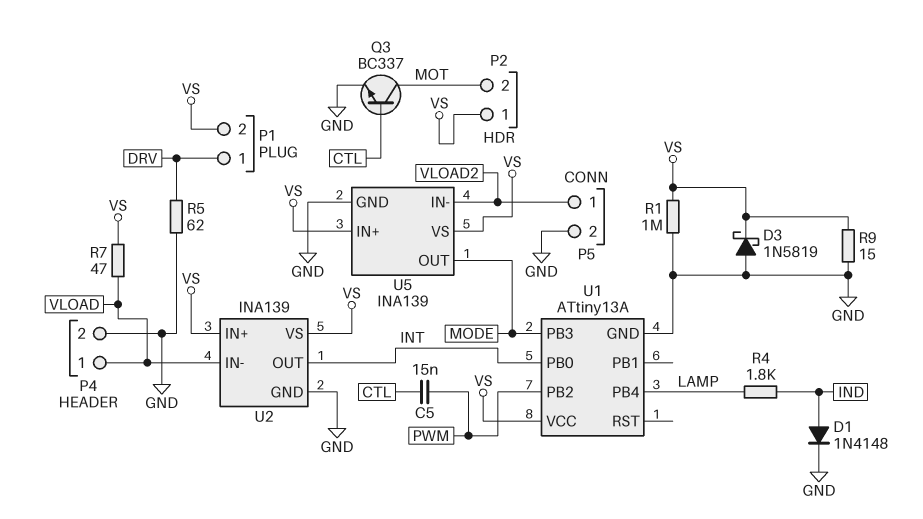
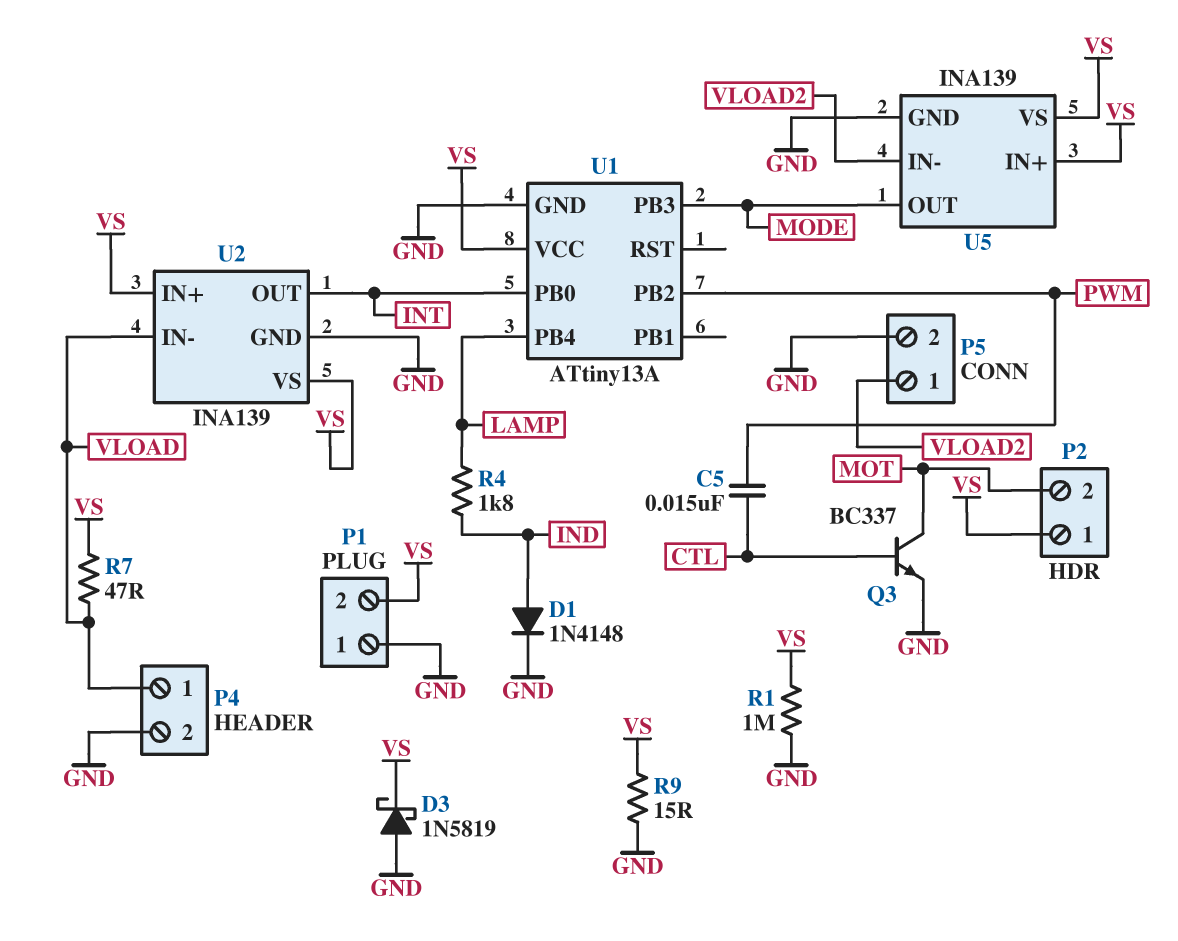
P1 pin 1: DRV -> GND
R5: 62 (DRV, GND) -> none

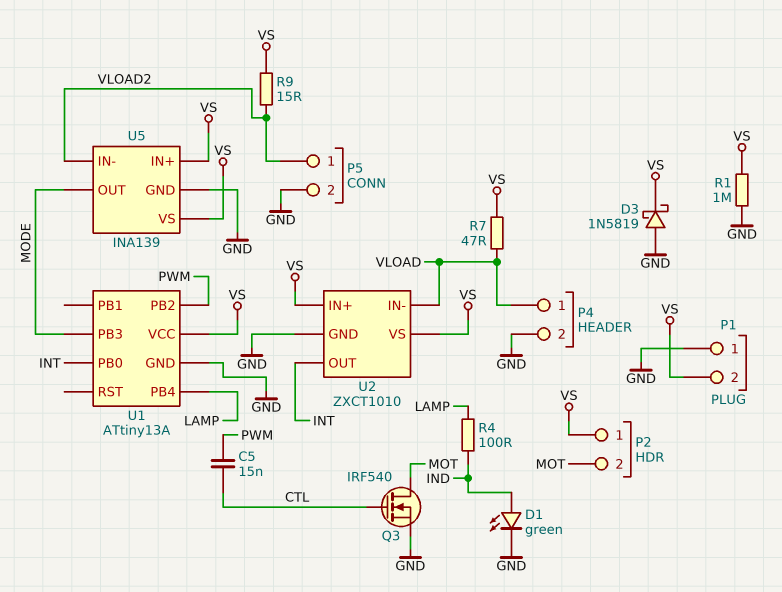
D1: diode 1N4148 (A IND, K GND) -> LED green (A IND, K GND)
Q3: NPN BC337 (B CTL, C MOT, E GND) -> NMOS IRF540 (G CTL, D MOT, S GND)
R4: 1.8k (IND, LAMP) -> 100 (IND, LAMP)
R9: 15 (GND, VS) -> 15 (VLOAD2, VS)
U2: INA139 -> ZXCT1010

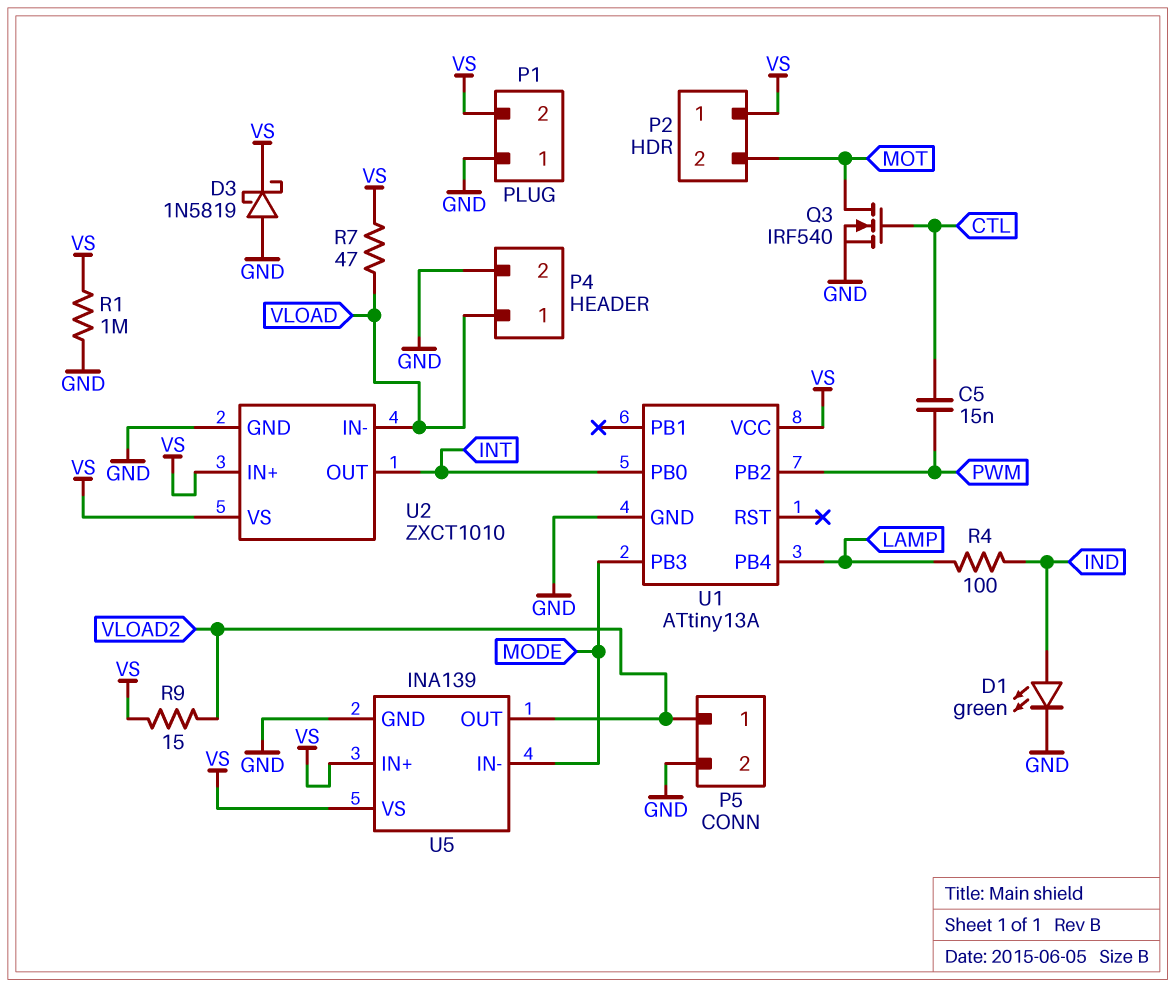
U5 pin IN-: VLOAD2 -> MODE
U5 pin OUT: MODE -> VLOAD2

